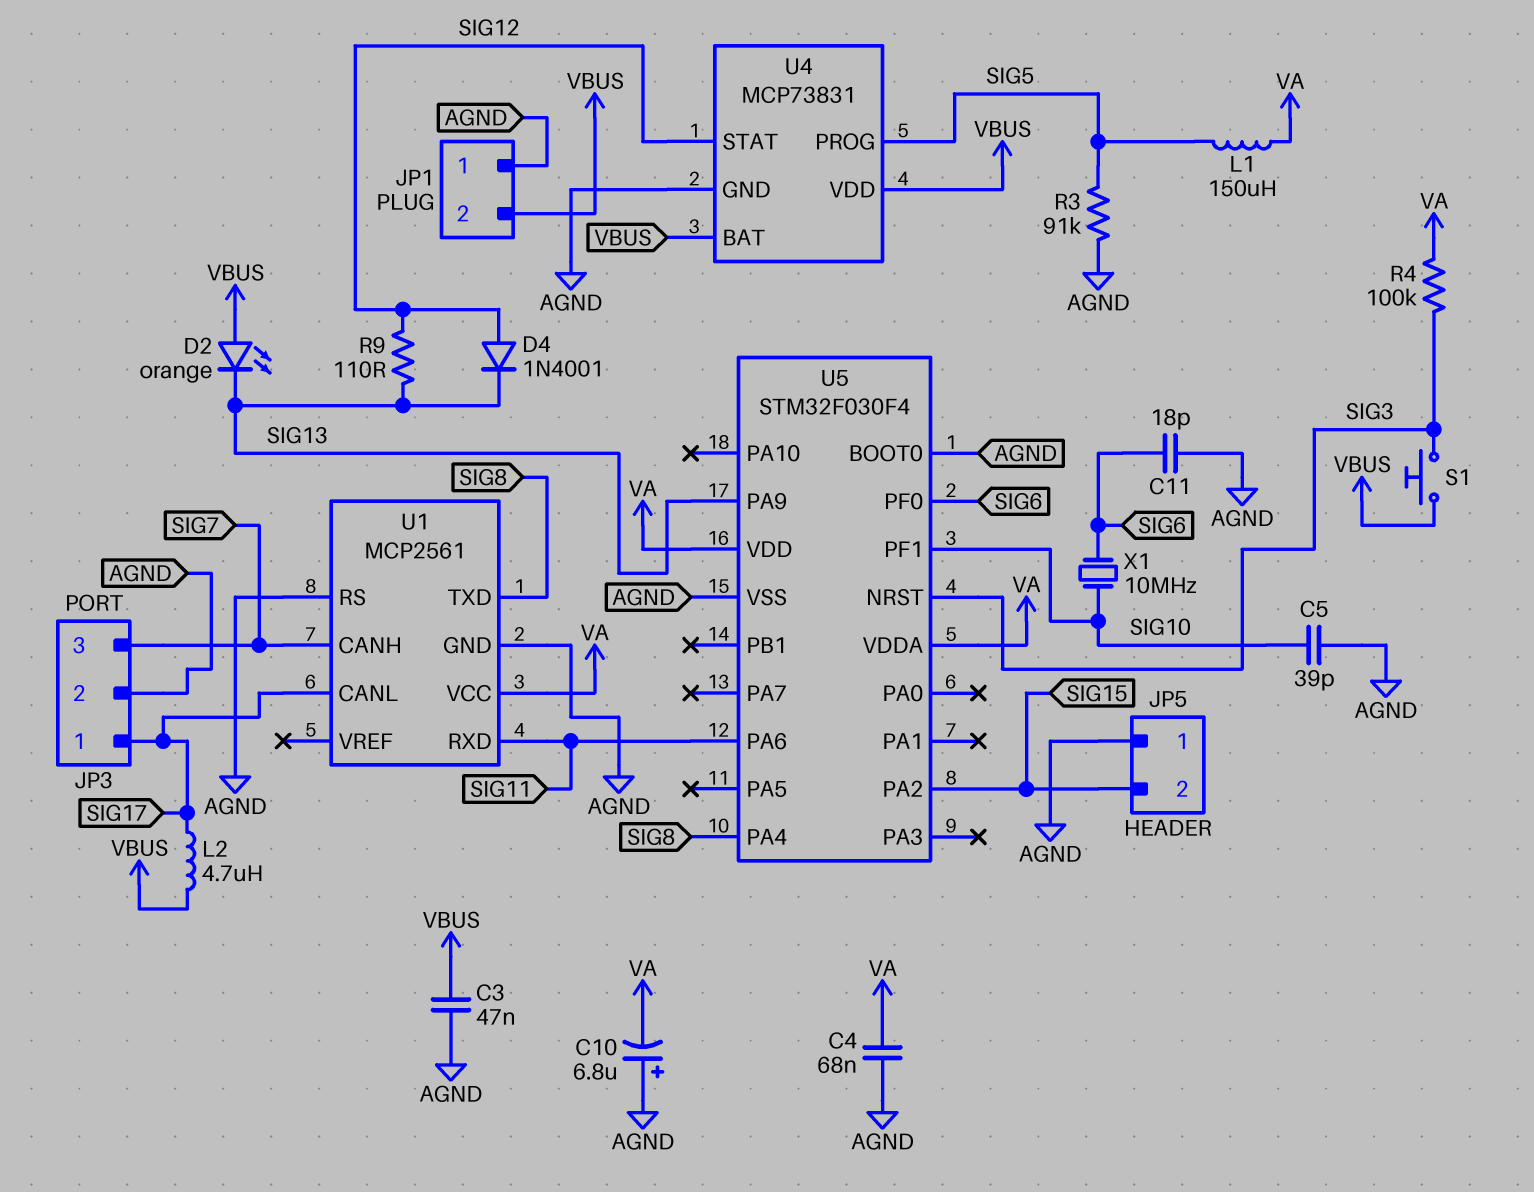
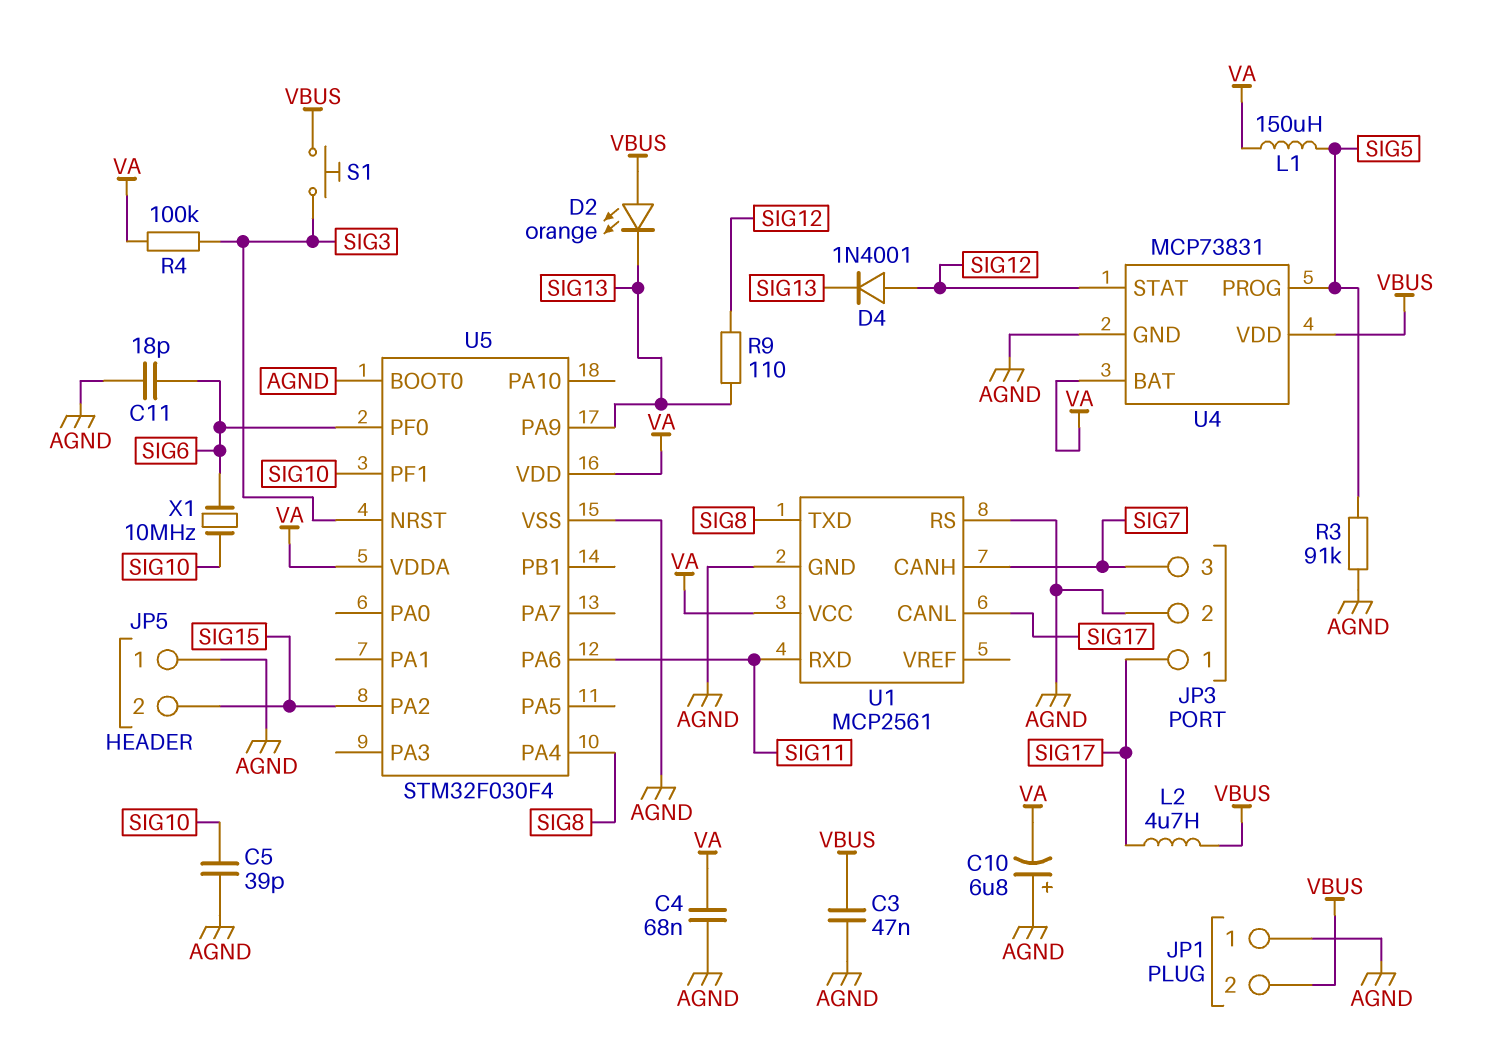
U4 pin BAT: VBUS -> VA

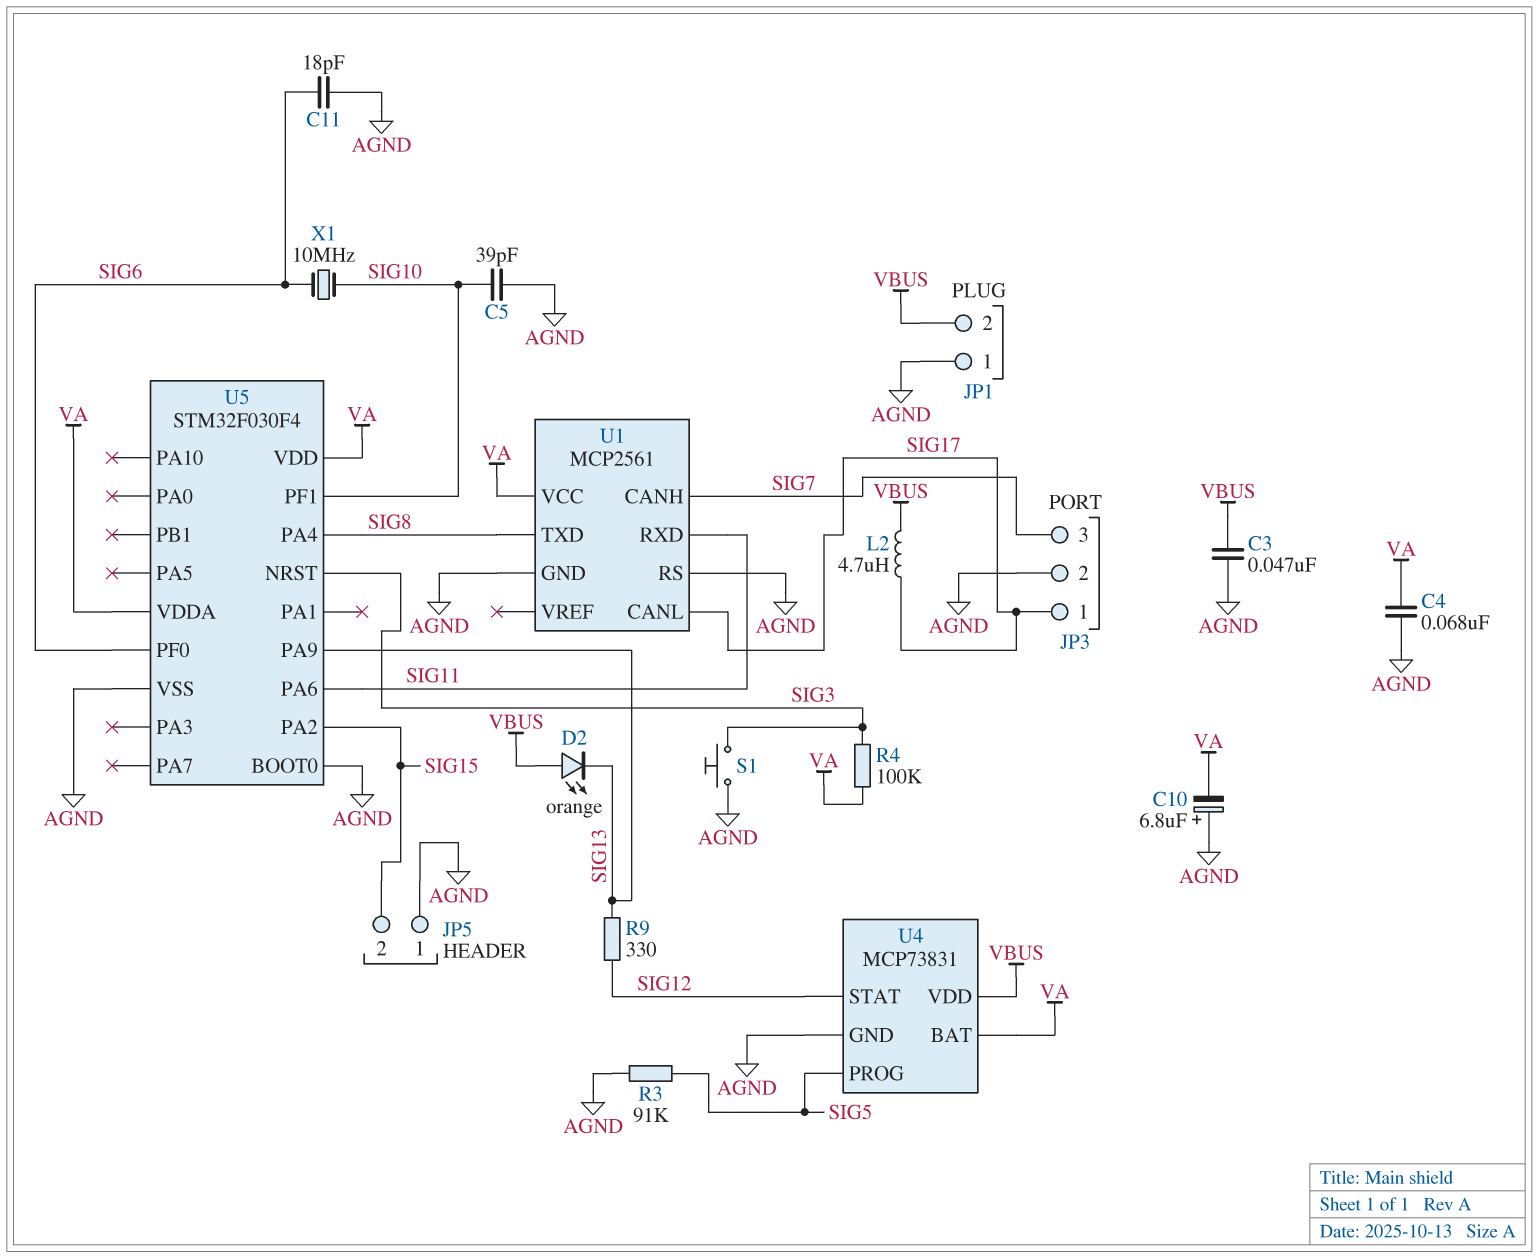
D4: diode 1N4001 (A SIG12, K SIG13) -> none
L1: 150uH (SIG5, VA) -> none
R9: 110 (SIG12, SIG13) -> 330 (SIG12, SIG13)
S1: button (SIG3, VBUS) -> button (AGND, SIG3)

